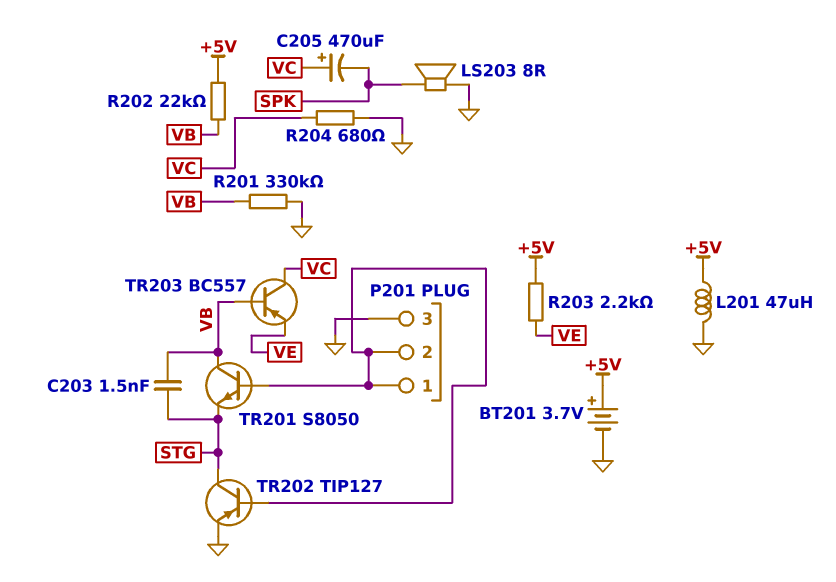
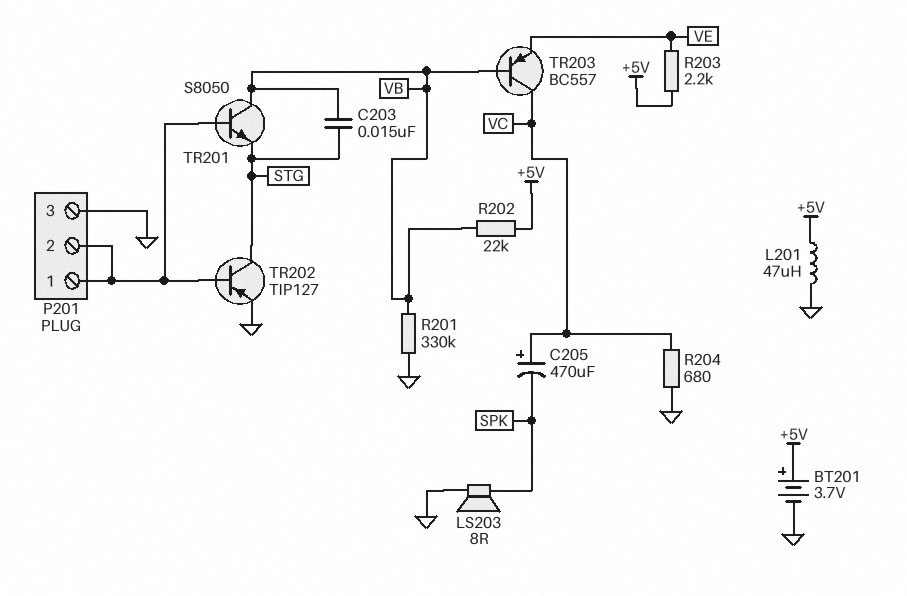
C203: 1.5nF (STG, VB) -> 15nF (STG, VB)

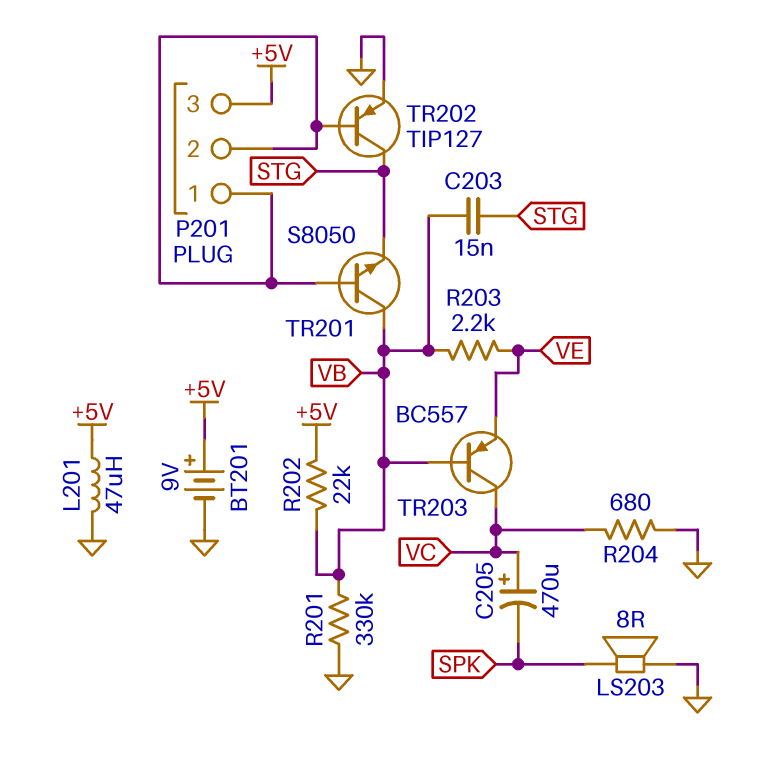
BT201: 3.7V (plus +5V, minus GND) -> 9V (plus +5V, minus GND)
P201 pin 3: GND -> +5V
R203: 2.2k (+5V, VE) -> 2.2k (VB, VE)

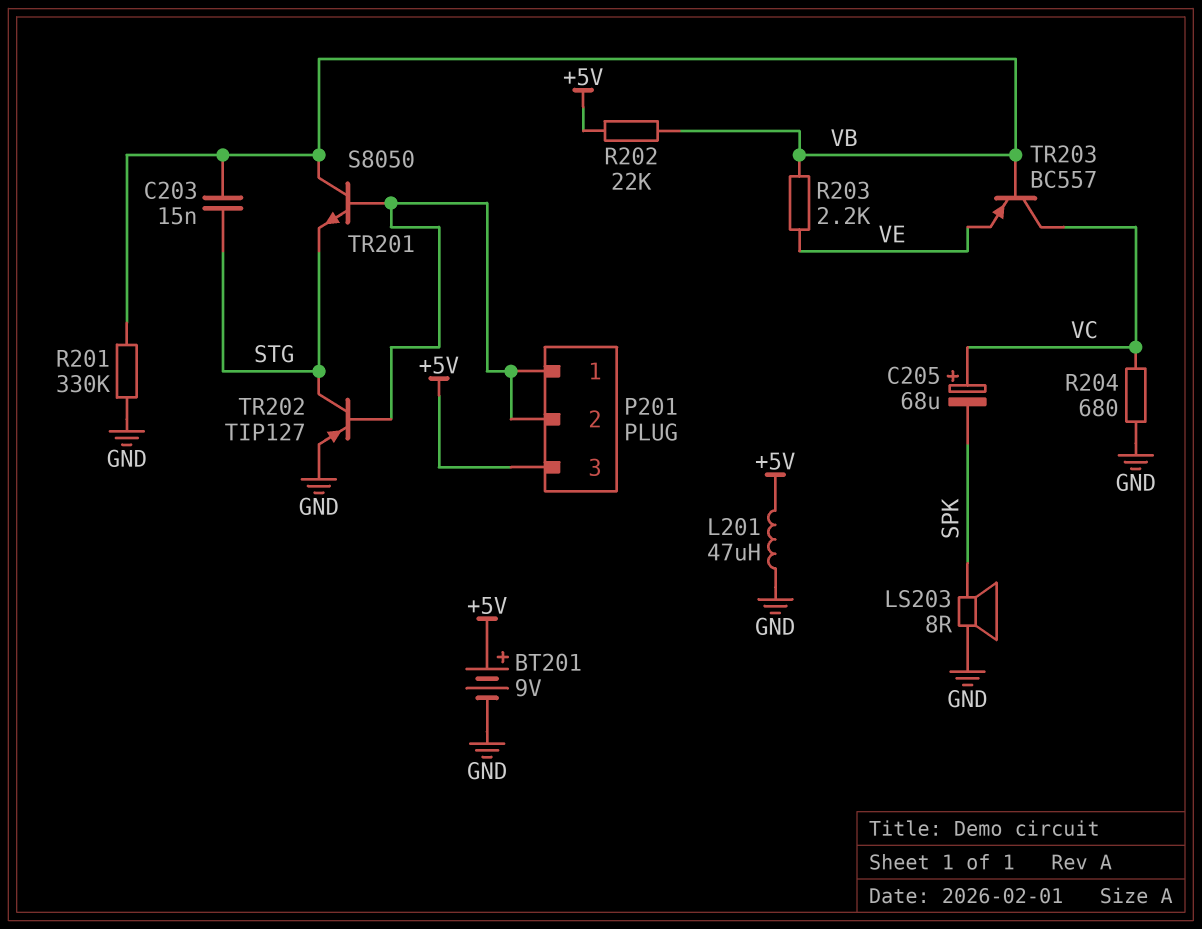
C205: 470uF (plus VC, minus SPK) -> 68uF (plus VC, minus SPK)

